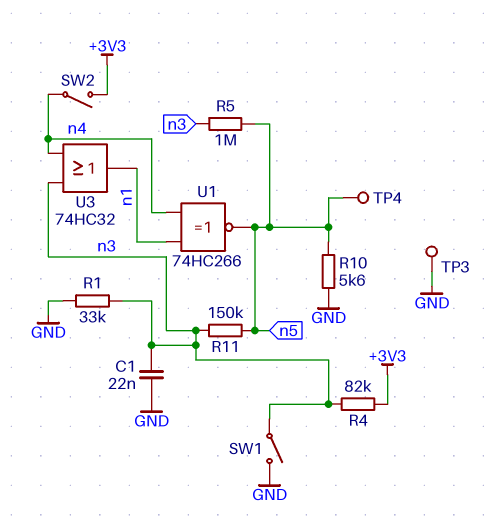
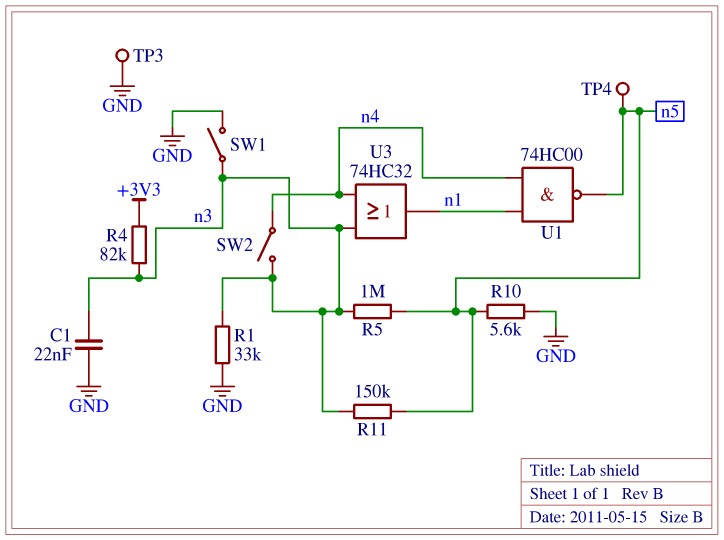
SW2: switch (+3V3, n4) -> switch (n3, n4)
U1: XNOR 74HC266 (in n1, in n4, out n5) -> NAND 74HC00 (in n1, in n4, out n5)

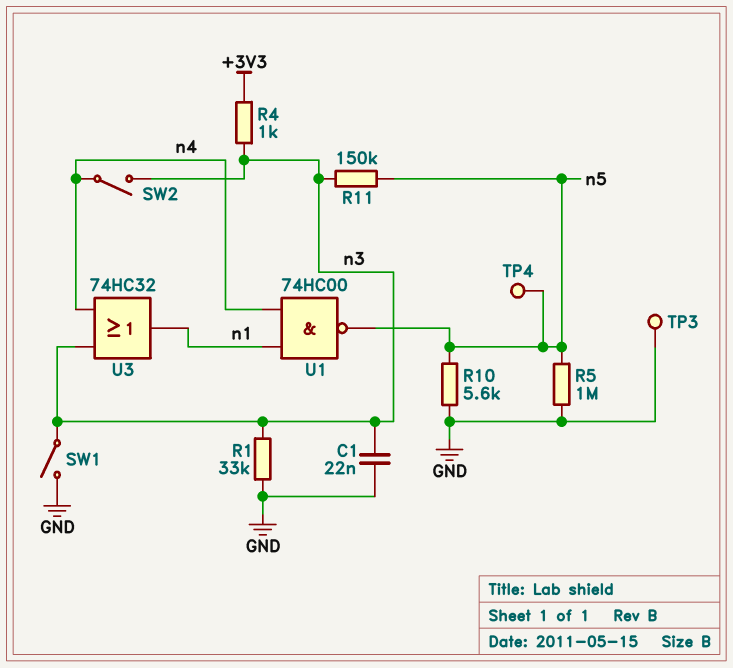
R4: 82k (+3V3, n3) -> 1k (+3V3, n3)
R5: 1M (n3, n5) -> 1M (GND, n5)

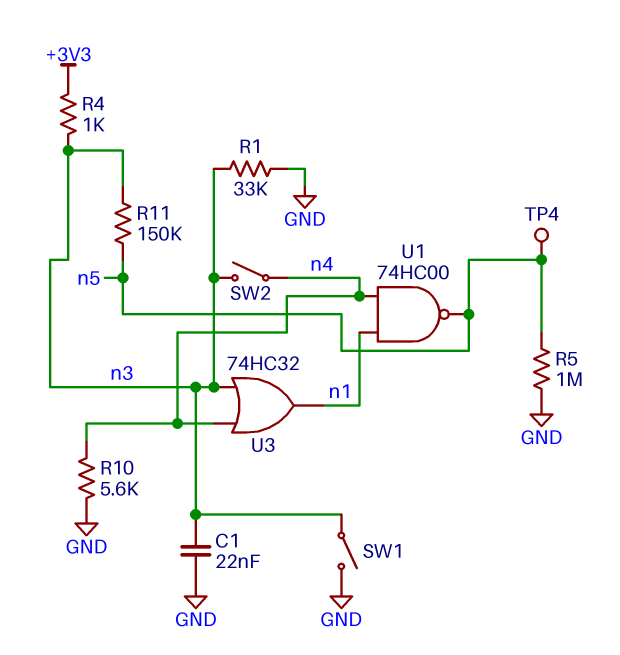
R10: 5.6k (GND, n5) -> 5.6k (GND, n4)
TP3: test point (GND) -> none

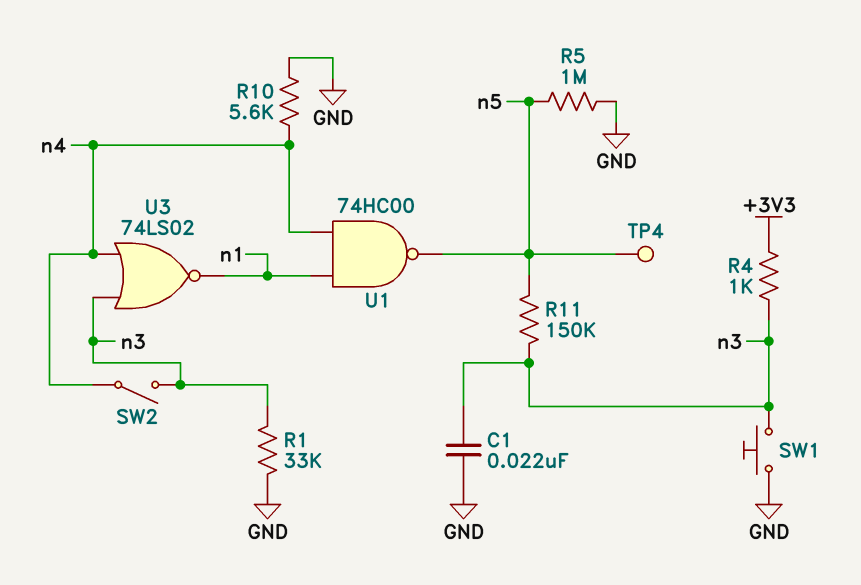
SW1: switch (GND, n3) -> button (GND, n3)
U3: OR 74HC32 (in n3, in n4, out n1) -> NOR 74LS02 (in n3, in n4, out n1)

